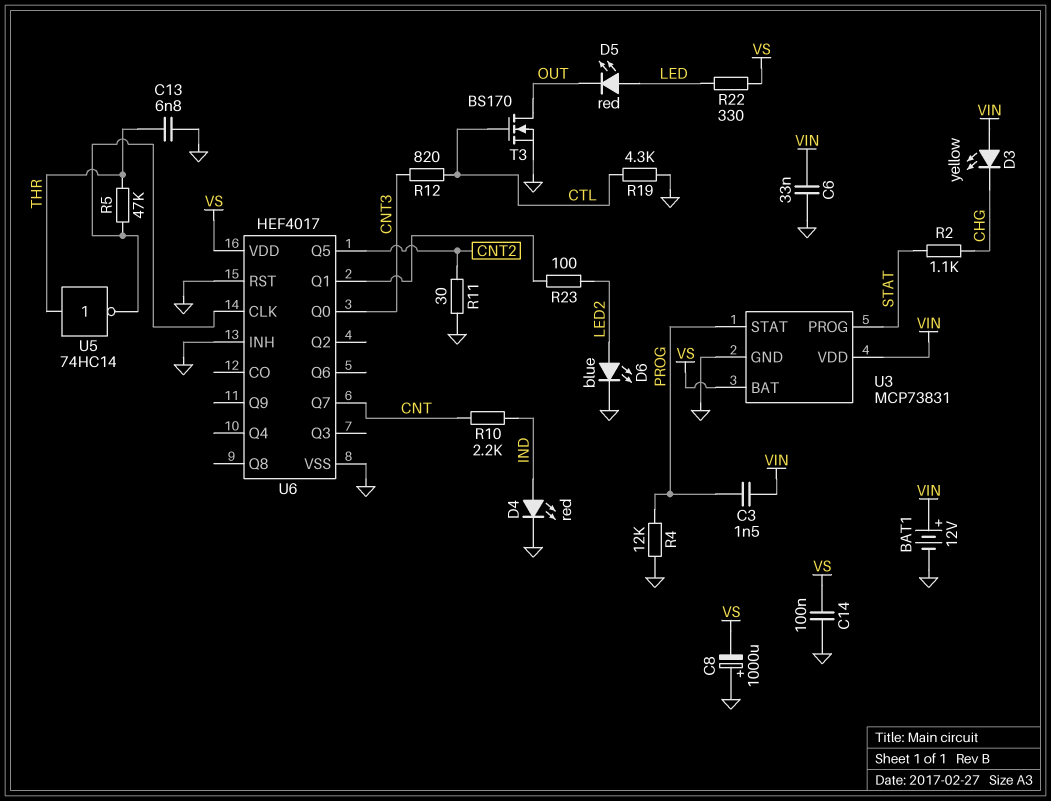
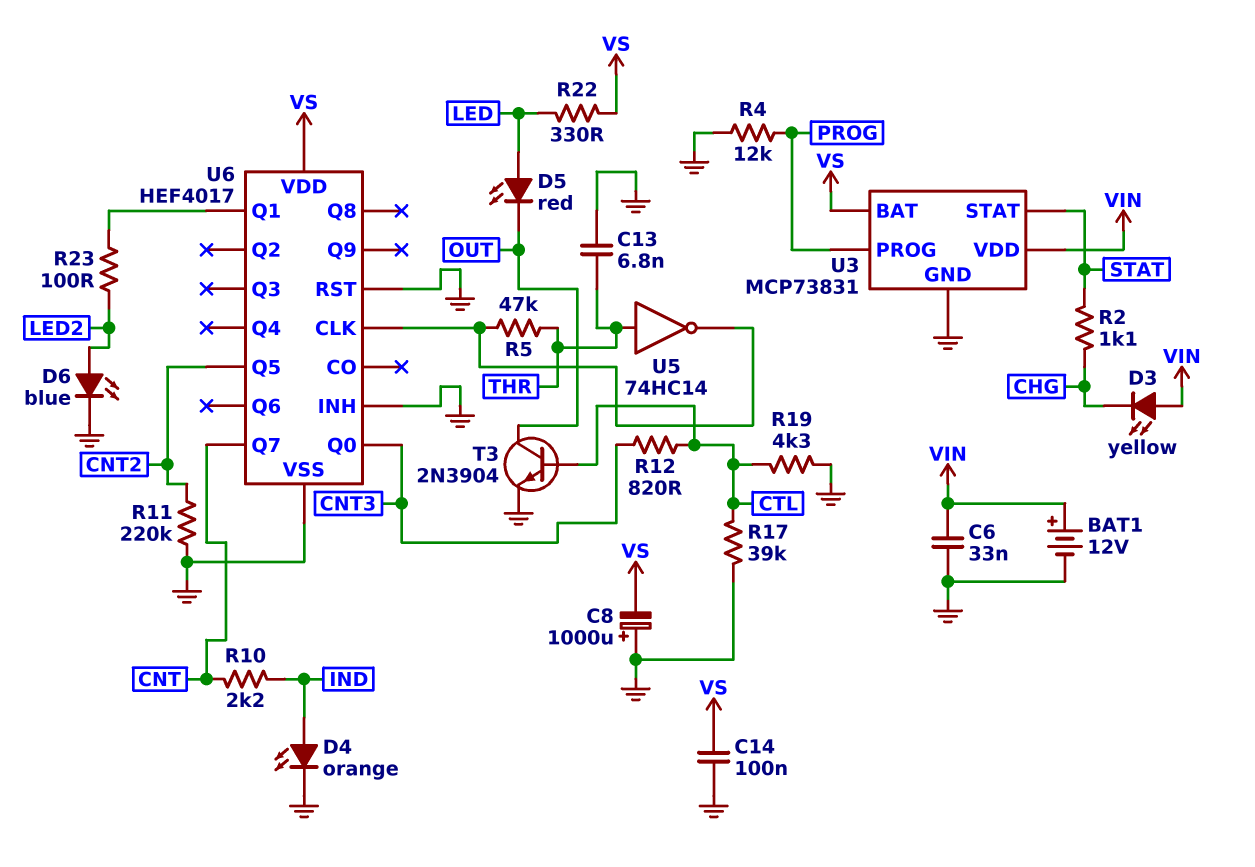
C3: 1.5nF (PROG, VIN) -> none
D4: LED red (A IND, K GND) -> LED orange (A IND, K GND)
R11: 30 (CNT2, GND) -> 220k (CNT2, GND)
R17: none -> 39k (CTL, GND)
T3: NMOS BS170 (G CTL, D OUT, S GND) -> NPN 2N3904 (B CTL, C OUT, E GND)
U3 pin PROG: STAT -> PROG
U3 pin STAT: PROG -> STAT

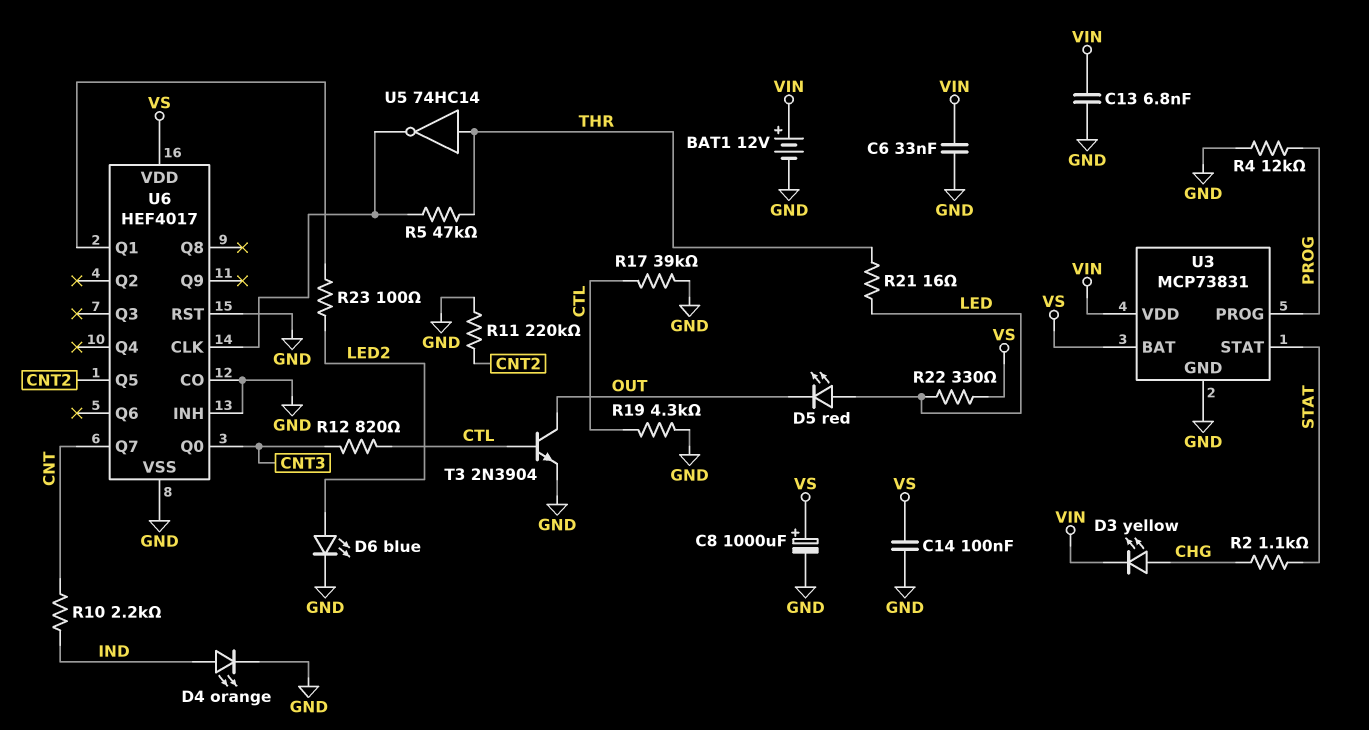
C8: 1000uF (plus GND, minus VS) -> 1000uF (plus VS, minus GND)
C13: 6.8nF (GND, THR) -> 6.8nF (GND, VIN)
D3: LED yellow (A VIN, K CHG) -> LED yellow (A CHG, K VIN)
R21: none -> 16 (LED, THR)
U6 pin CO: none -> GND

